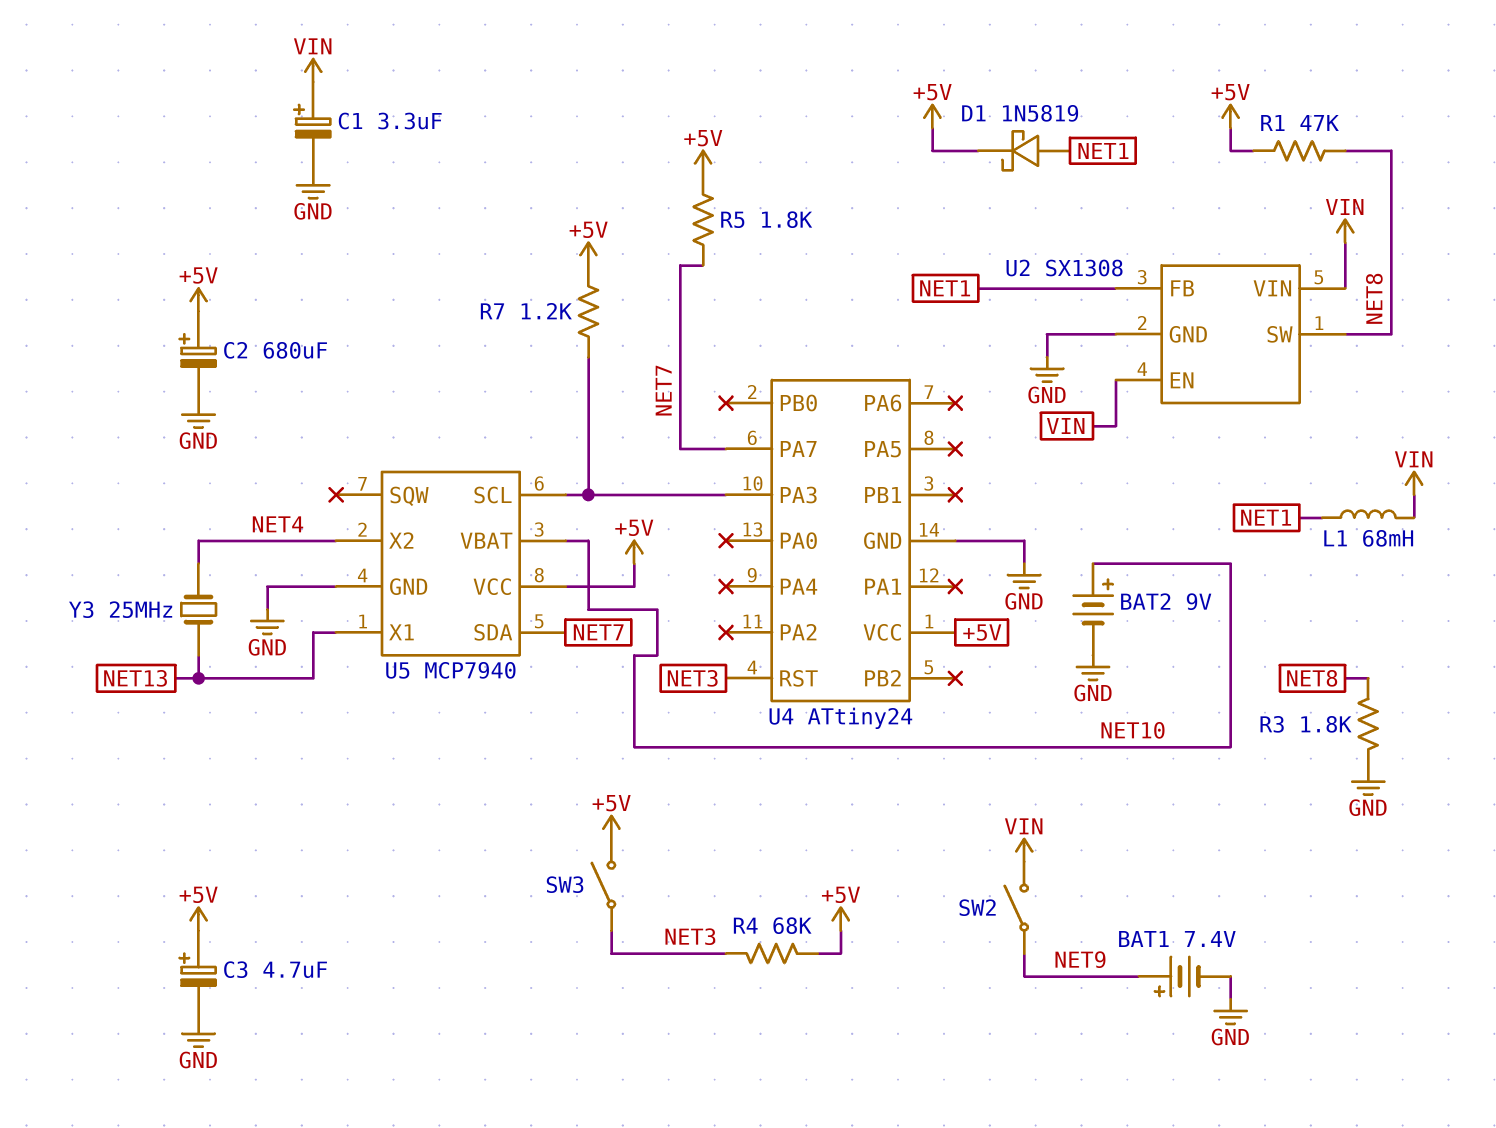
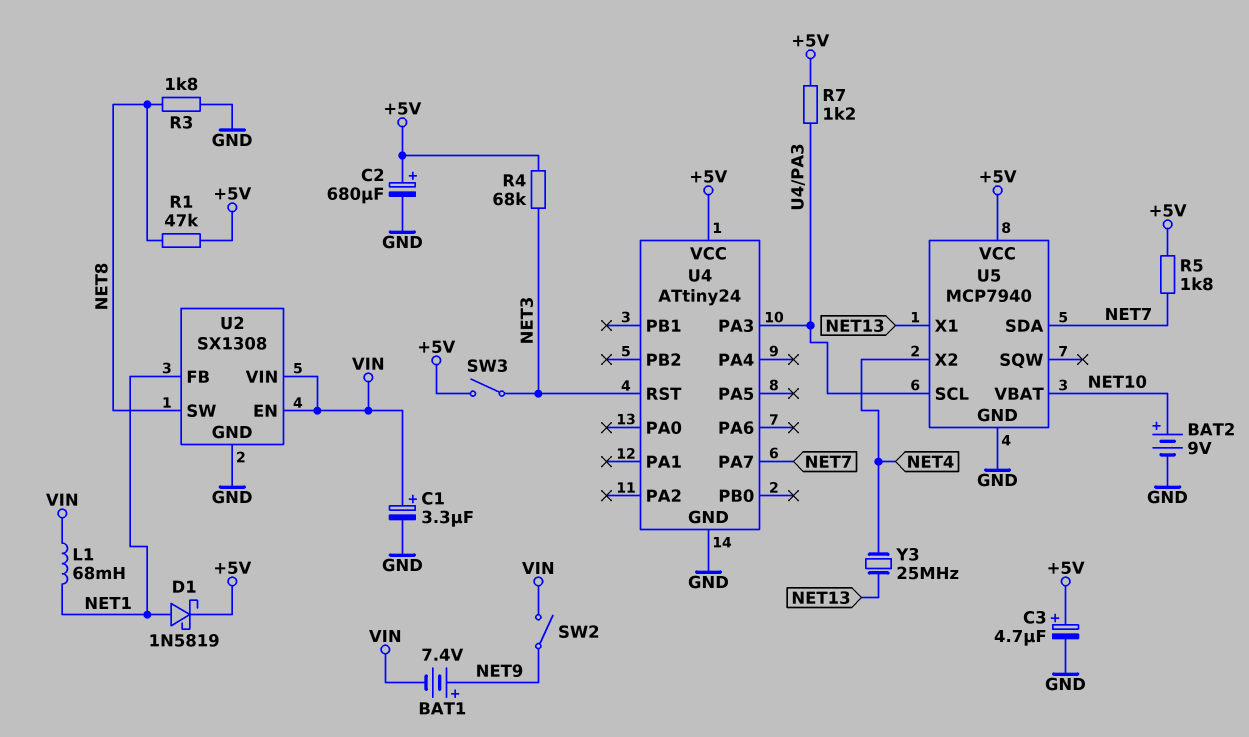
BAT1: 7.4V (plus NET9, minus GND) -> 7.4V (plus NET9, minus VIN)

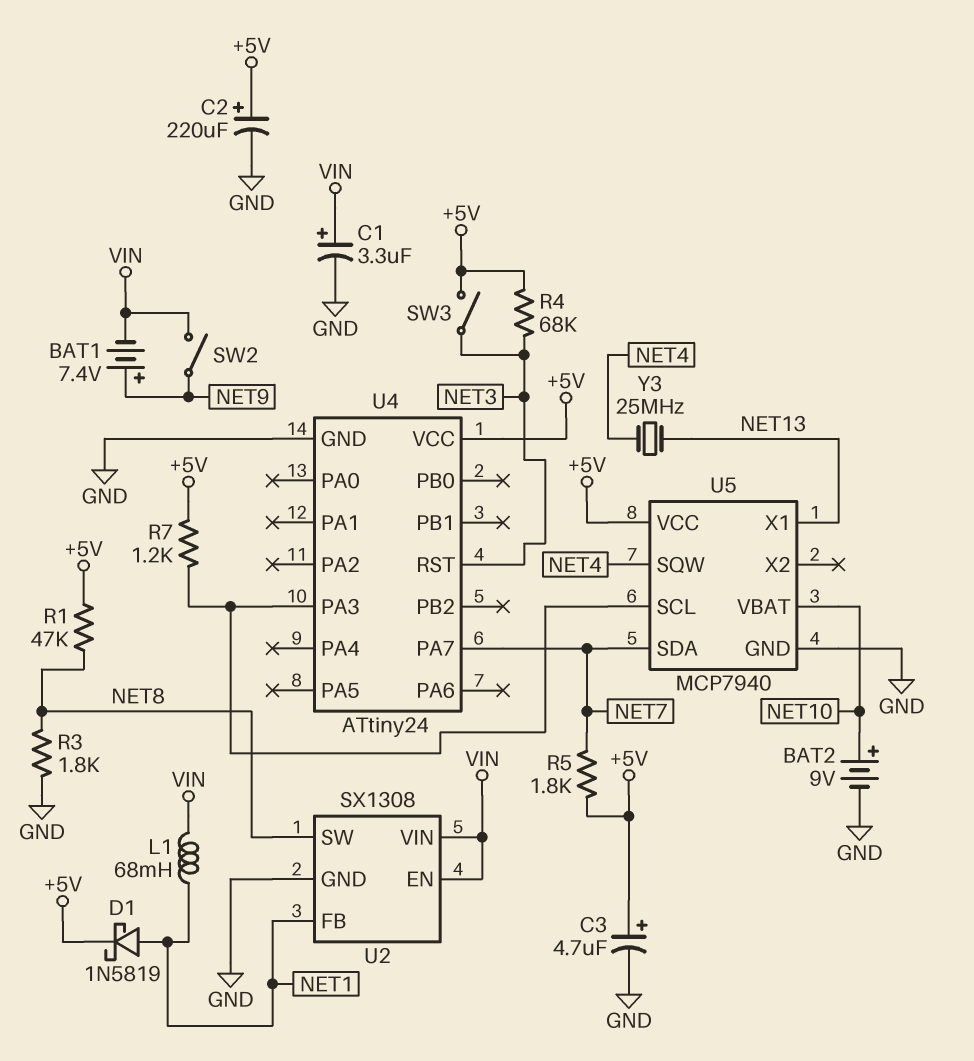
C2: 680uF (plus +5V, minus GND) -> 220uF (plus +5V, minus GND)
U5 pin SQW: none -> NET4
U5 pin X2: NET4 -> none

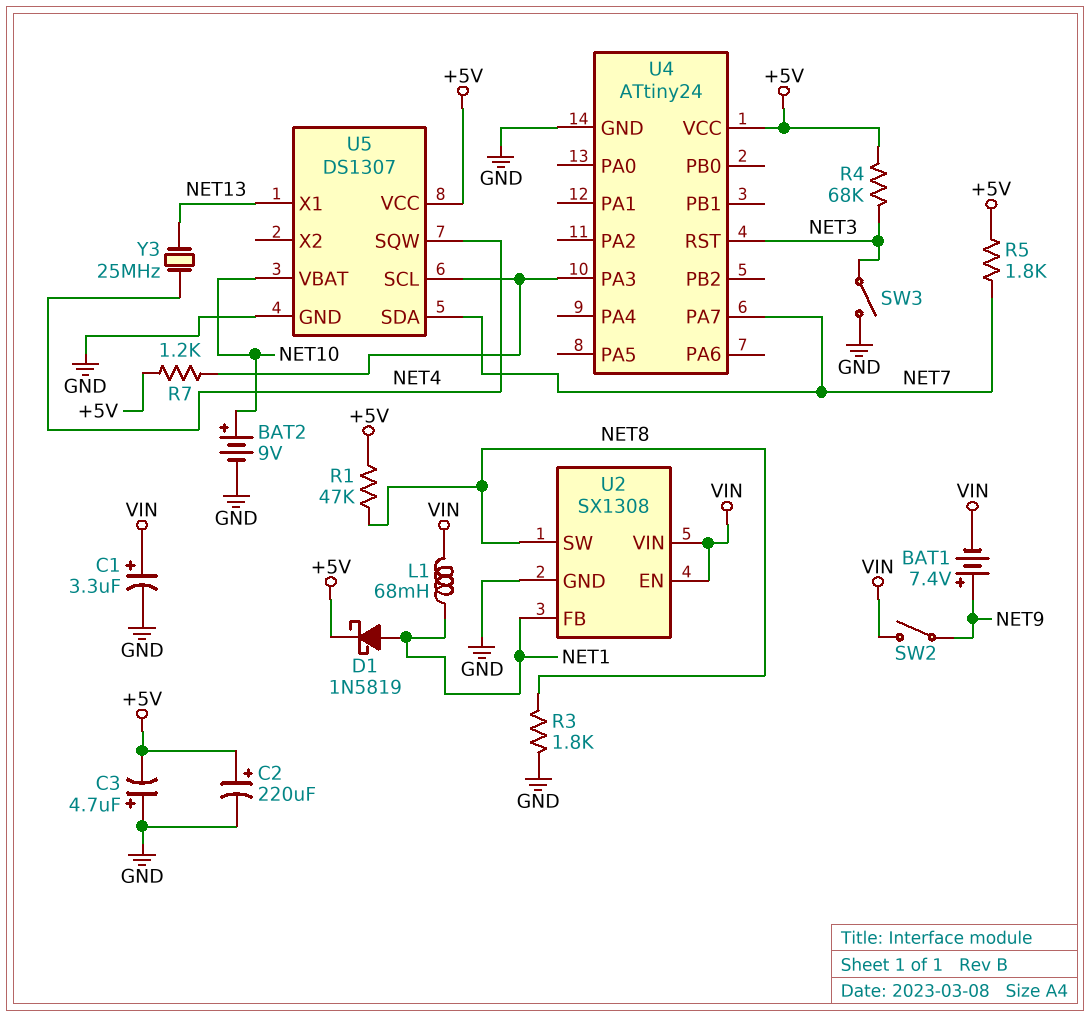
C3: 4.7uF (plus +5V, minus GND) -> 4.7uF (plus GND, minus +5V)
SW3: switch (+5V, NET3) -> switch (GND, NET3)
U5: MCP7940 -> DS1307

